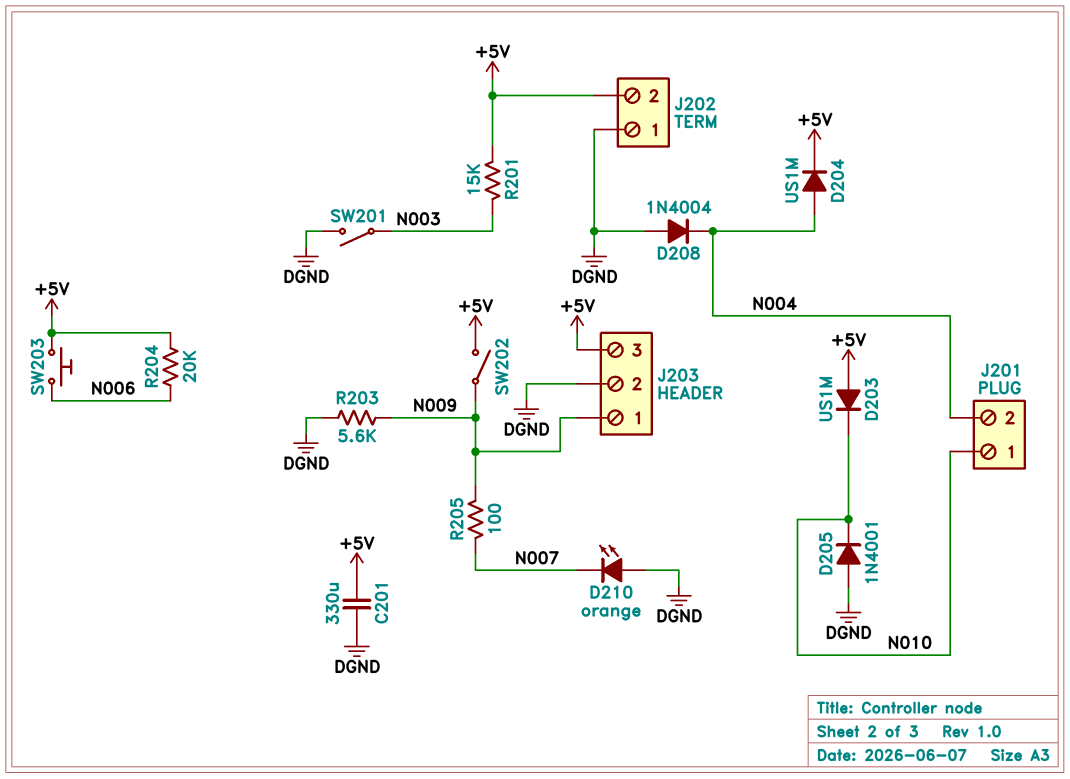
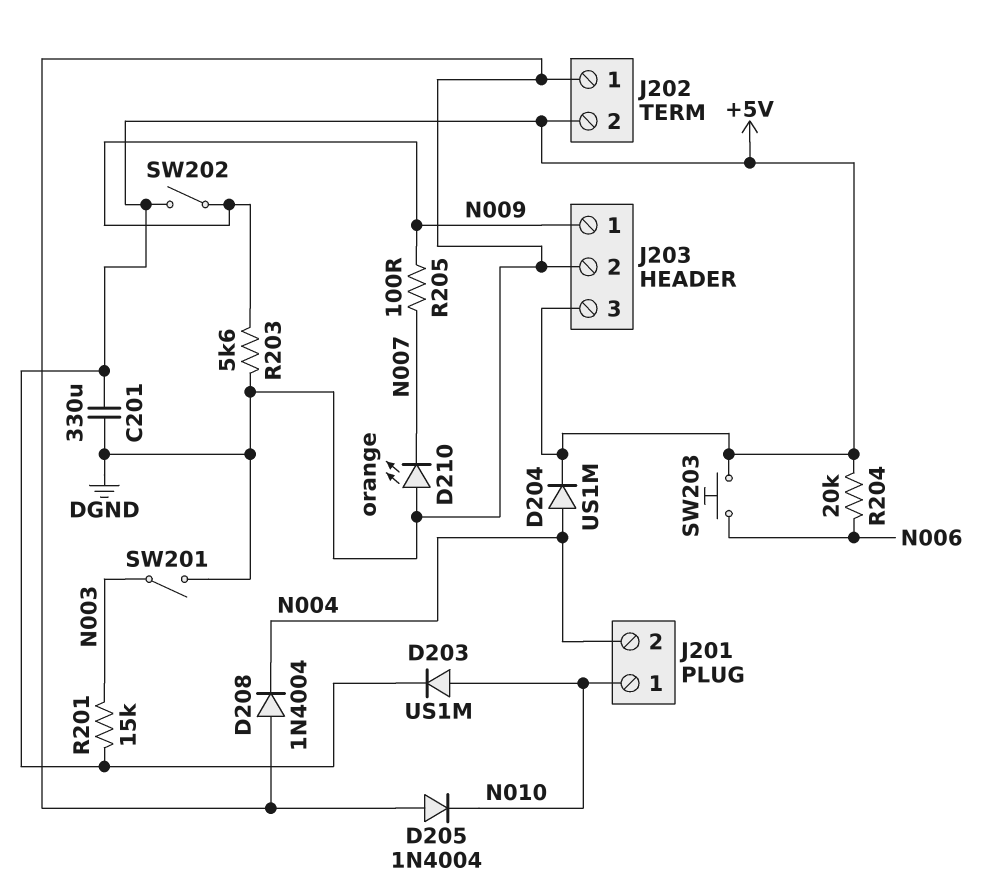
D203: diode US1M (A +5V, K N010) -> diode US1M (A N010, K +5V)
D205: diode 1N4001 (A DGND, K N010) -> diode 1N4004 (A DGND, K N010)

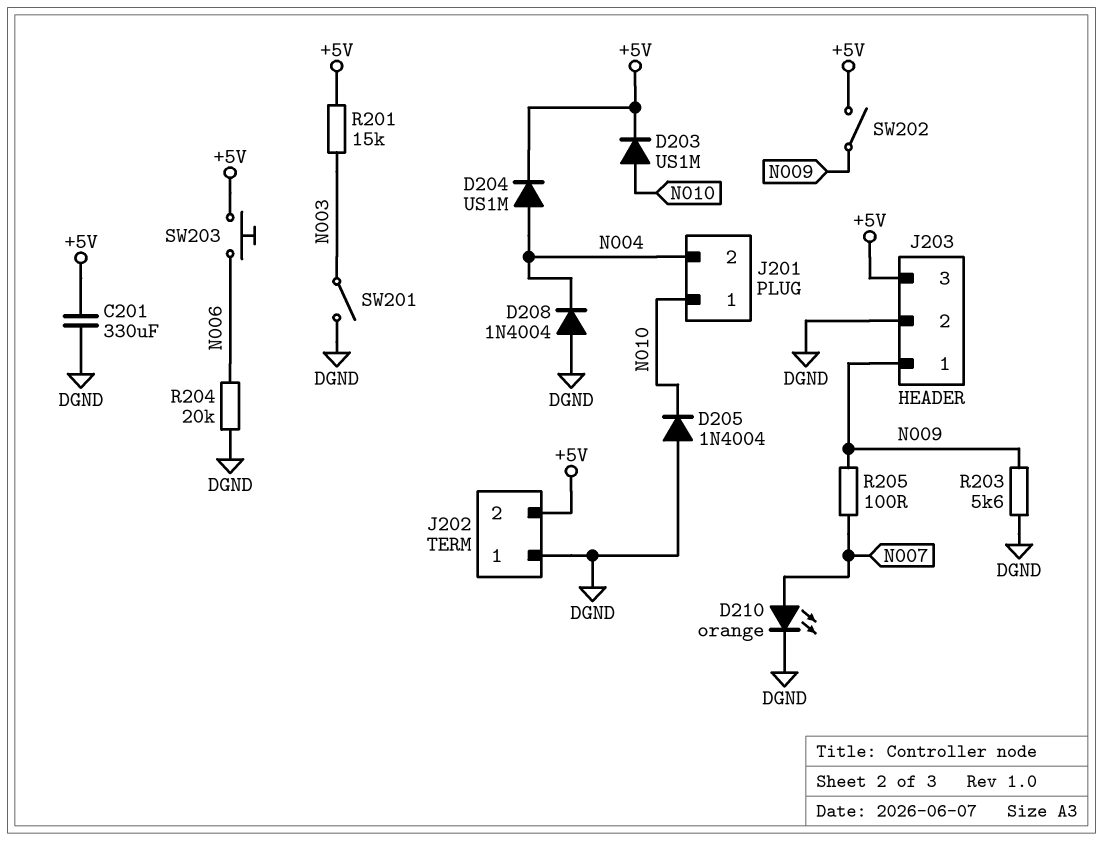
D210: LED orange (A DGND, K N007) -> LED orange (A N007, K DGND)
R204: 20k (+5V, N006) -> 20k (DGND, N006)

